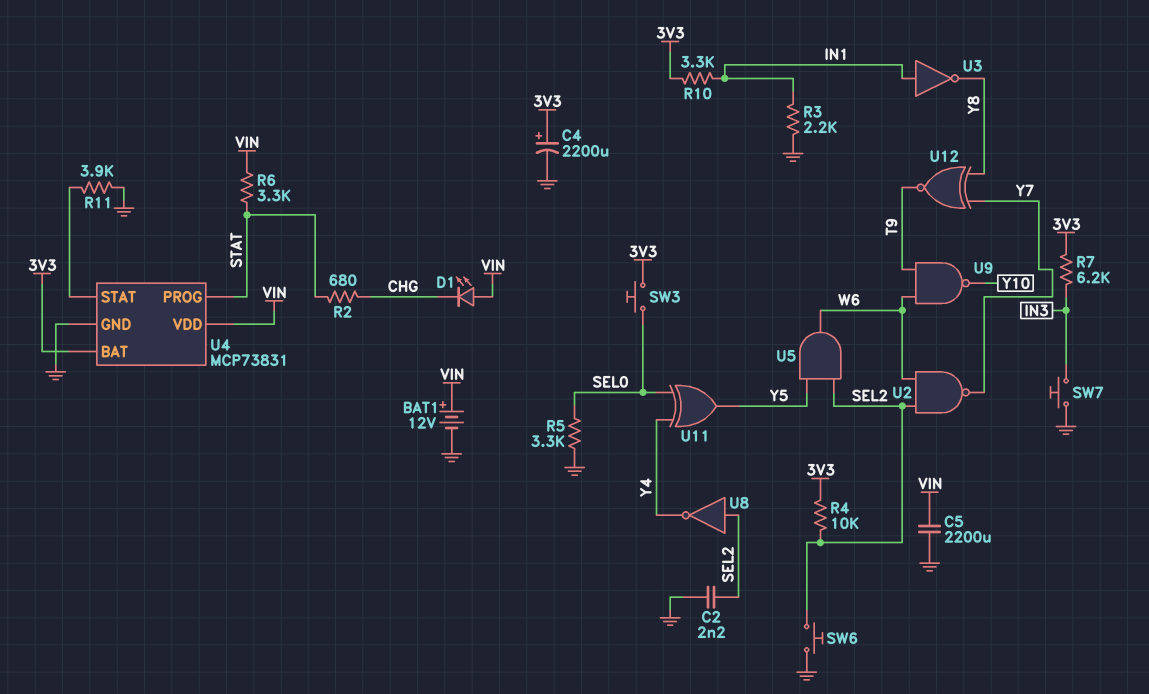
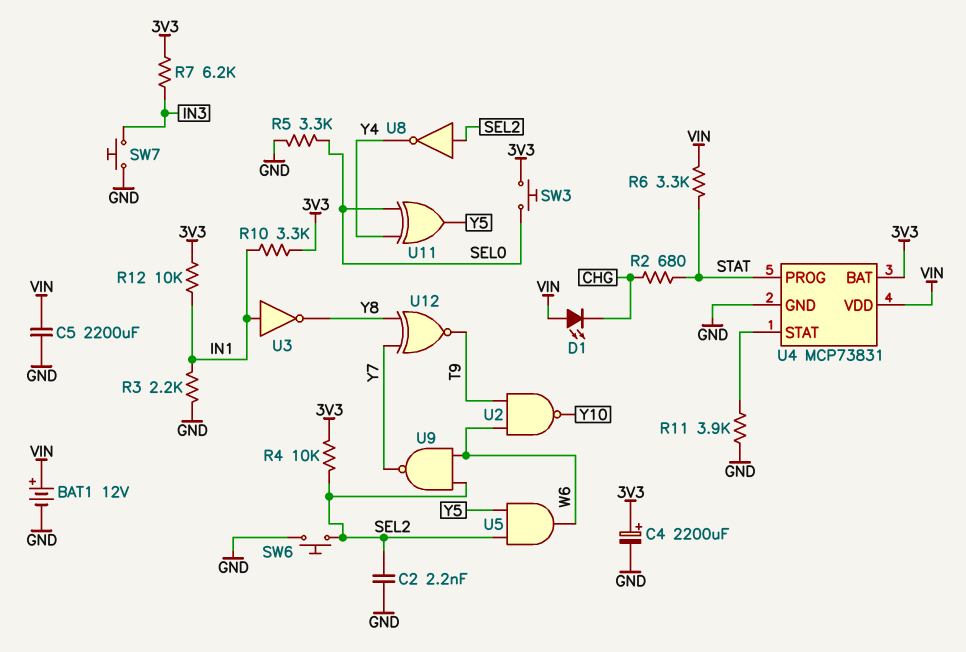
R12: none -> 10k (3V3, IN1)
U2: NAND (in SEL2, in W6, out Y7) -> NAND (in T9, in W6, out Y10)
U9: NAND (in T9, in W6, out Y10) -> NAND (in SEL2, in W6, out Y7)

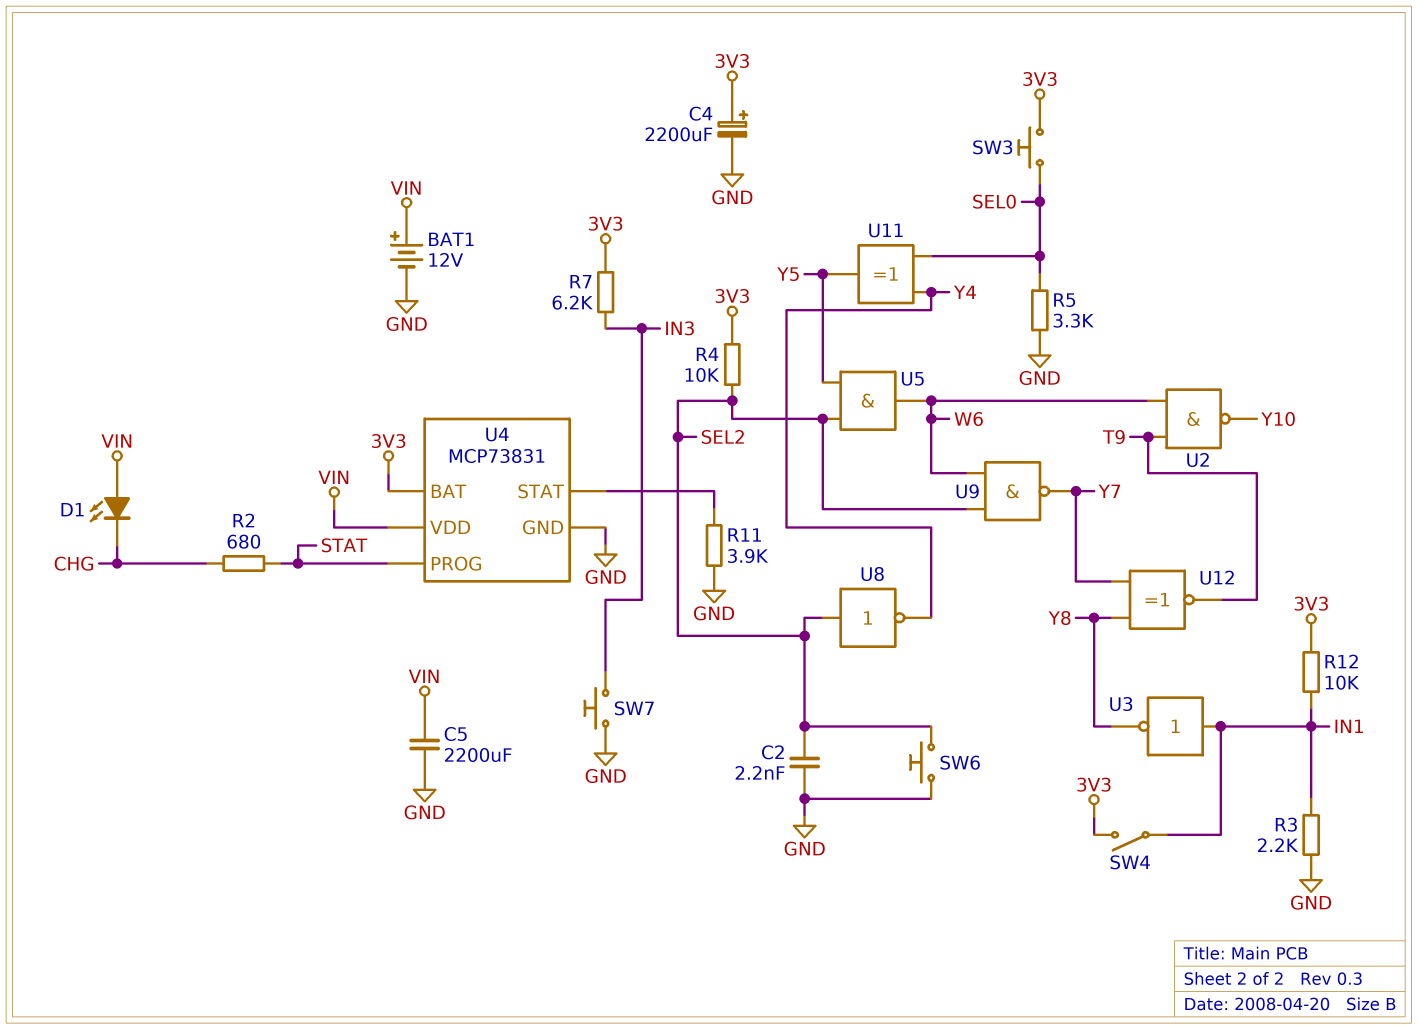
R6: 3.3k (STAT, VIN) -> none
R10: 3.3k (3V3, IN1) -> none
SW4: none -> switch (3V3, IN1)

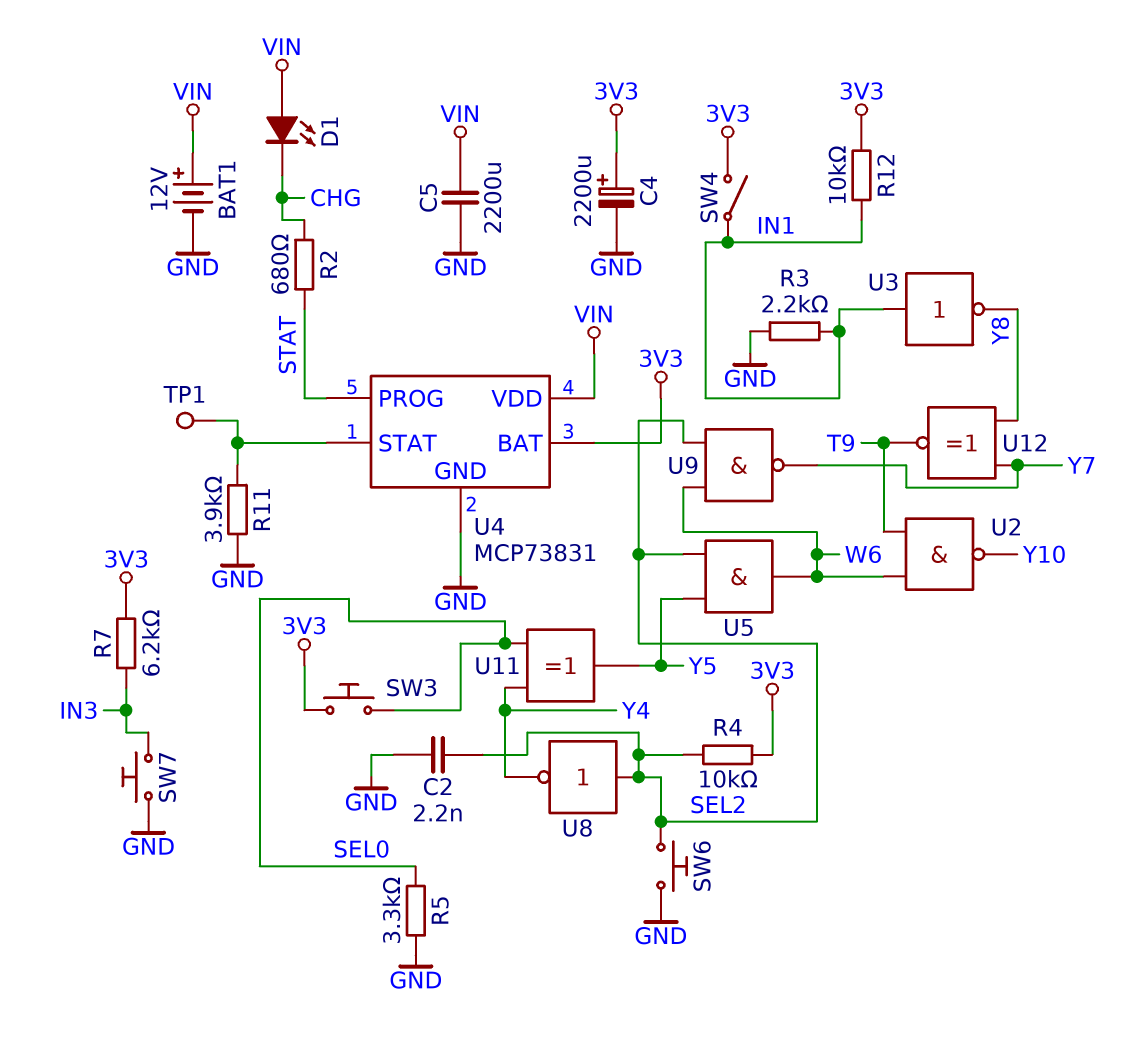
TP1: none -> test point (U4/STAT)

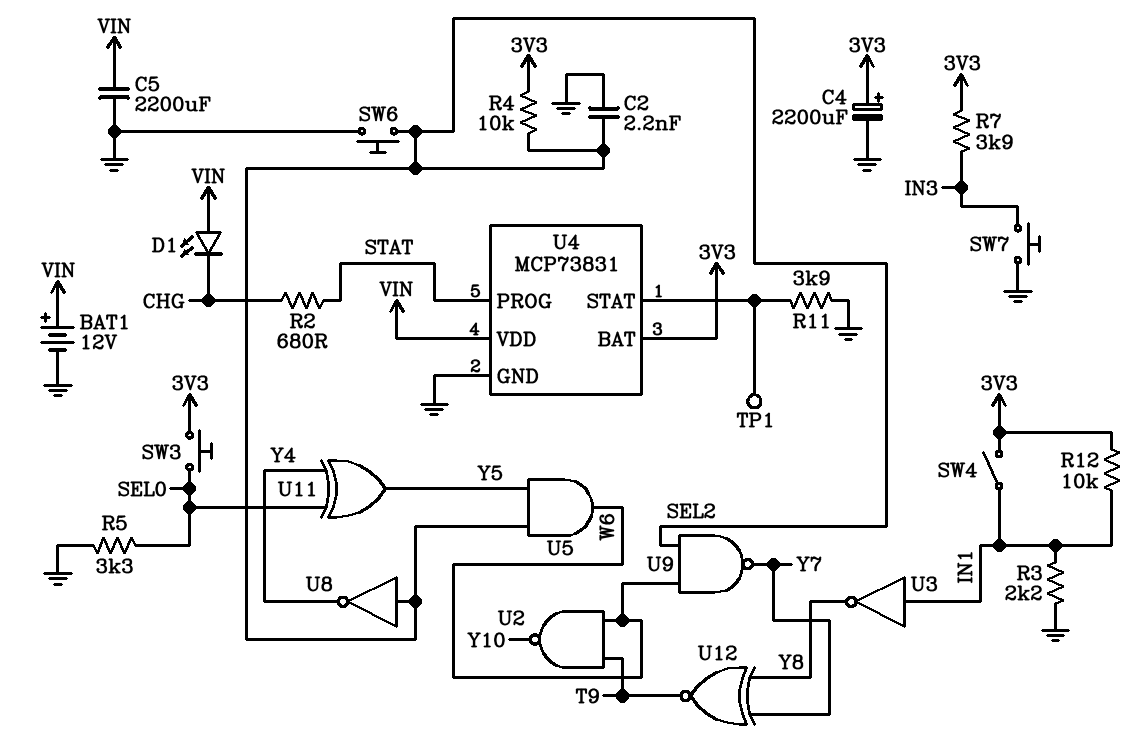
R7: 6.2k (3V3, IN3) -> 3.9k (3V3, IN3)

